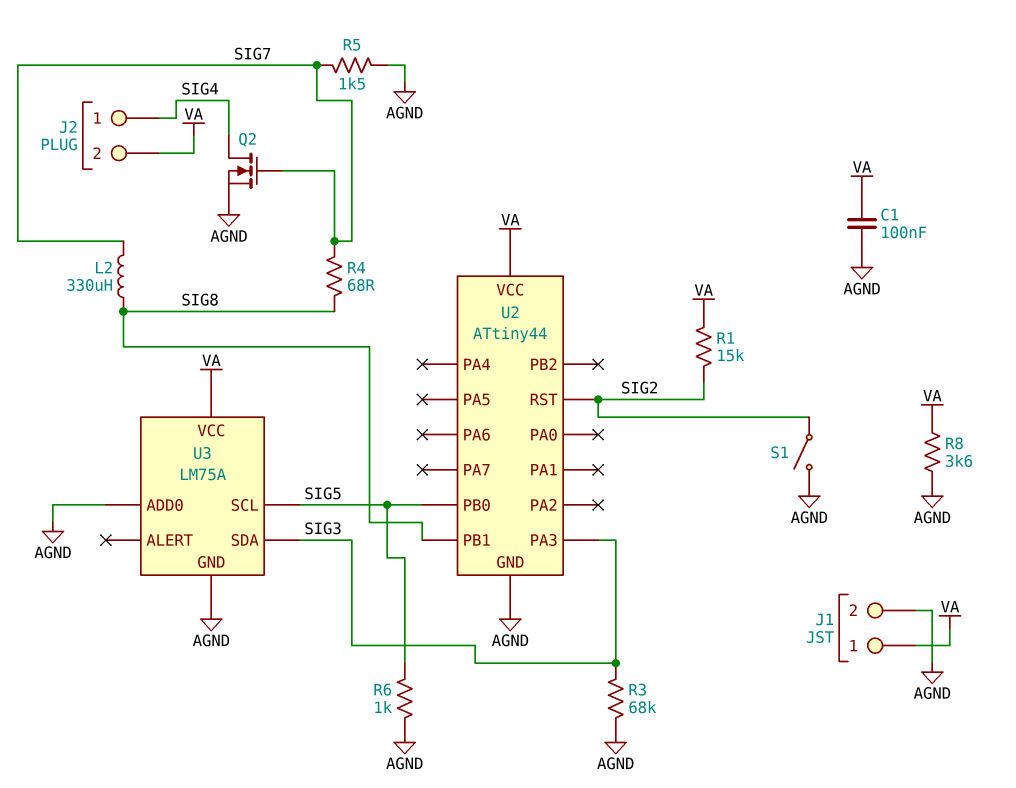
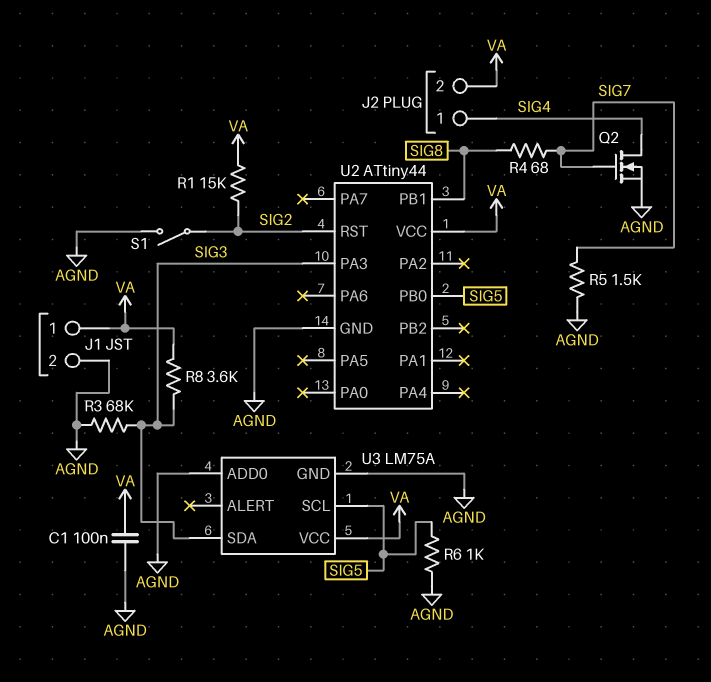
L2: 330uH (SIG7, SIG8) -> none
R8: 3.6k (AGND, VA) -> 3.6k (SIG3, VA)

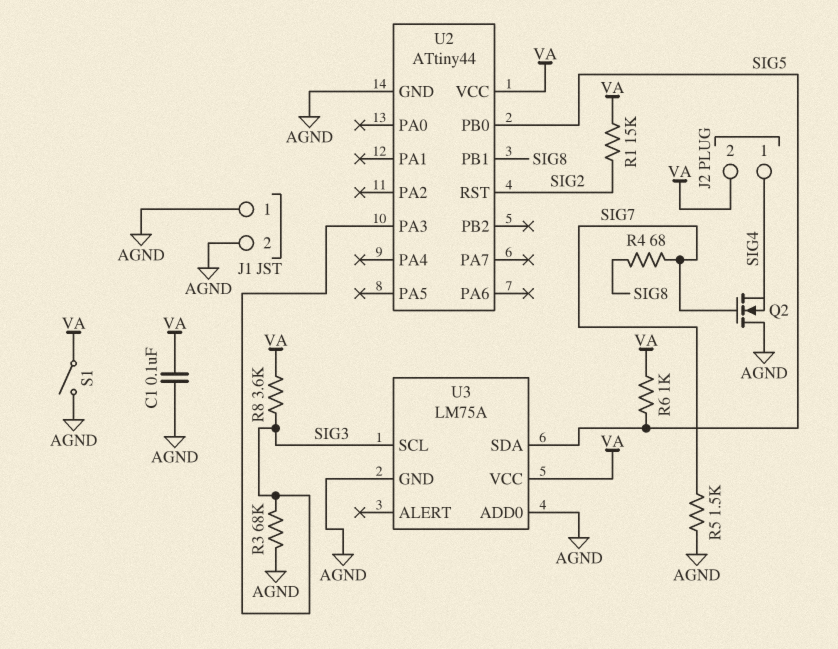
J1 pin 1: VA -> AGND
Q2: NMOS (G SIG7, D SIG4, S AGND) -> NMOS (G SIG7, D AGND, S SIG4)
R6: 1k (AGND, SIG5) -> 1k (SIG5, VA)
S1: switch (AGND, SIG2) -> switch (AGND, VA)
U3 pin SCL: SIG5 -> SIG3
U3 pin SDA: SIG3 -> SIG5

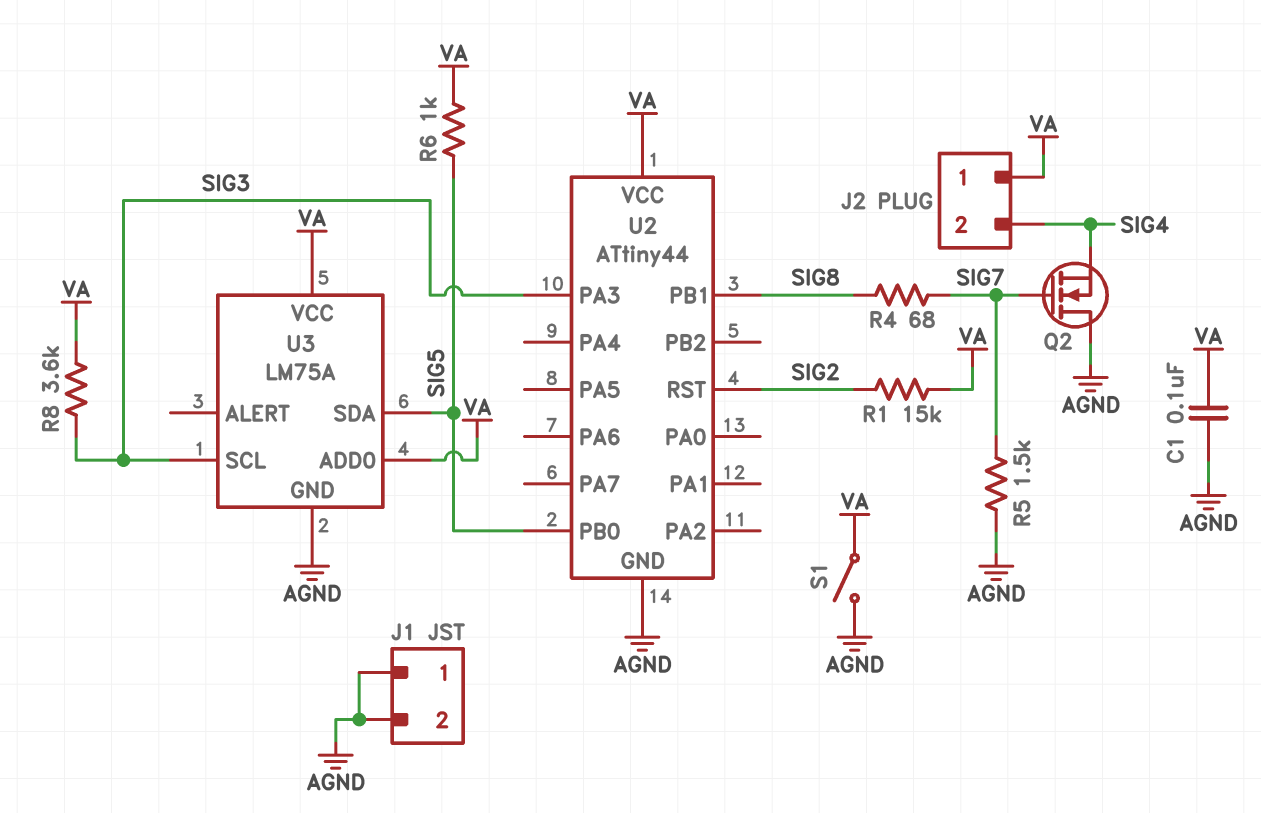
J2 pin 1: SIG4 -> VA
J2 pin 2: VA -> SIG4
R3: 68k (AGND, SIG3) -> none
U3 pin ADD0: AGND -> VA

